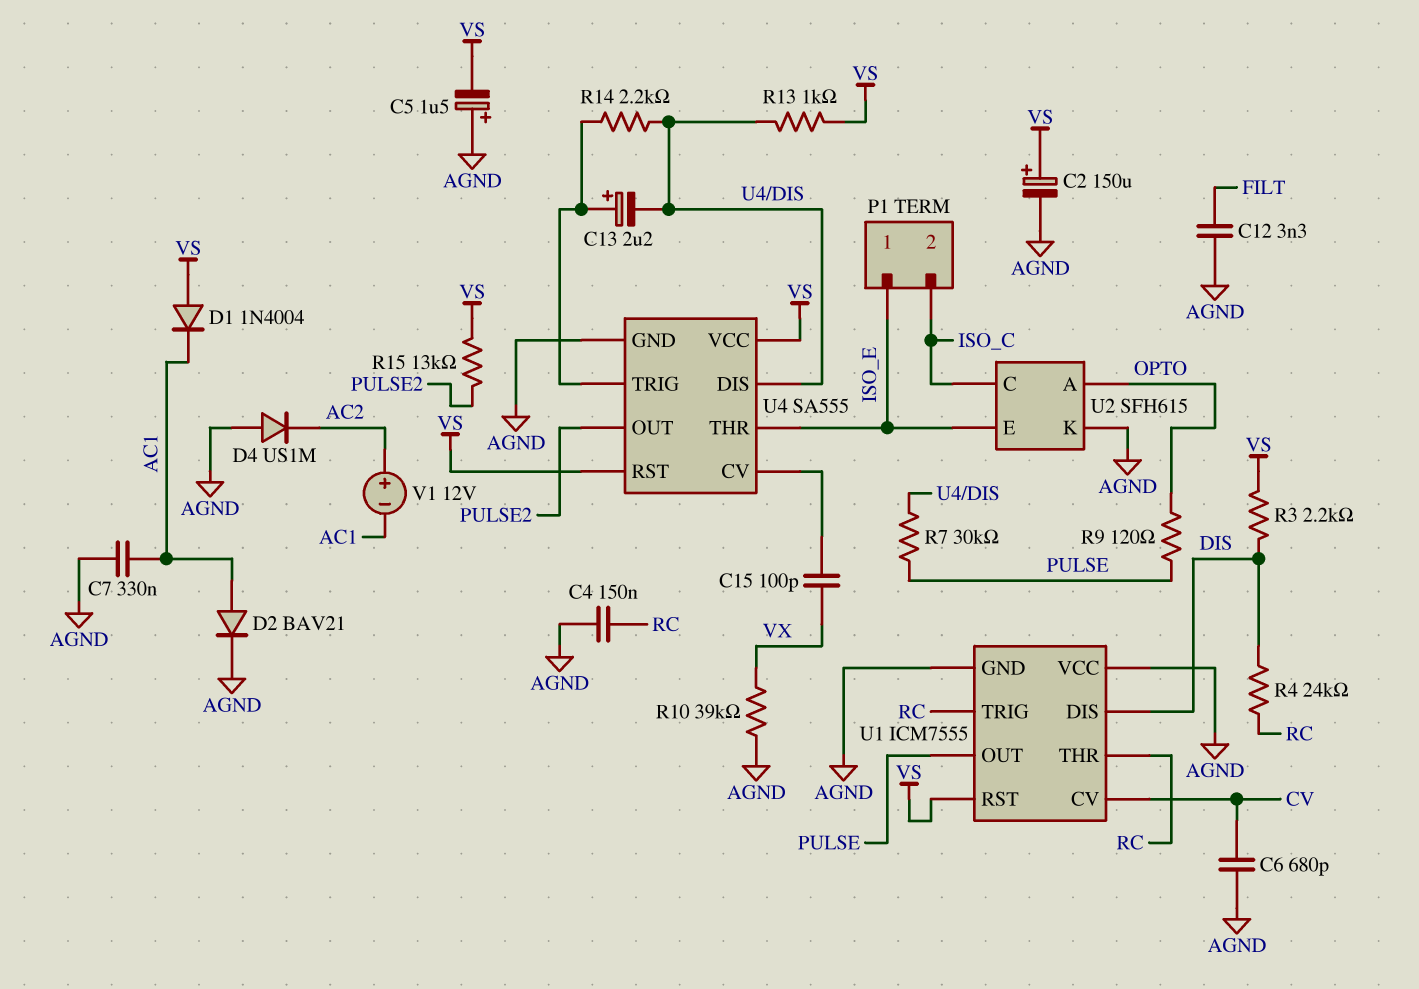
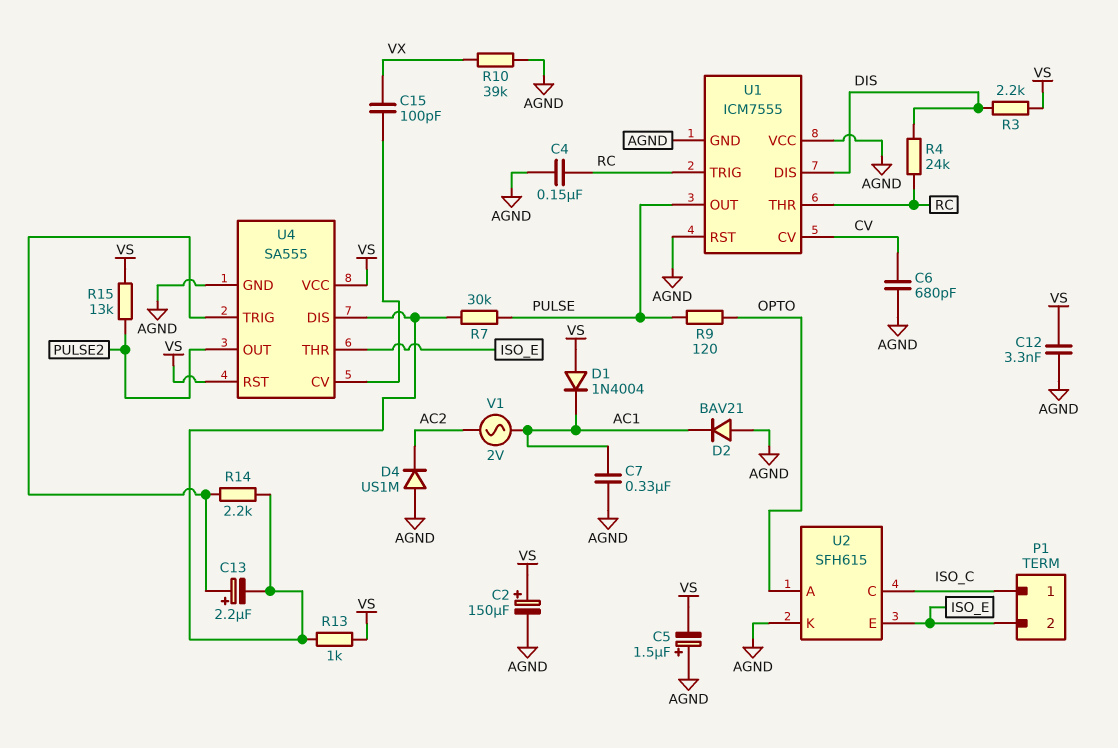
C12: 3.3nF (AGND, FILT) -> 3.3nF (AGND, VS)
D2: diode BAV21 (A AC1, K AGND) -> diode BAV21 (A AGND, K AC1)
P1 pin 1: ISO_E -> ISO_C
P1 pin 2: ISO_C -> ISO_E
U1 pin RST: VS -> AGND
V1: 12V (plus AC2, minus AC1) -> AC 2V (AC1, AC2)

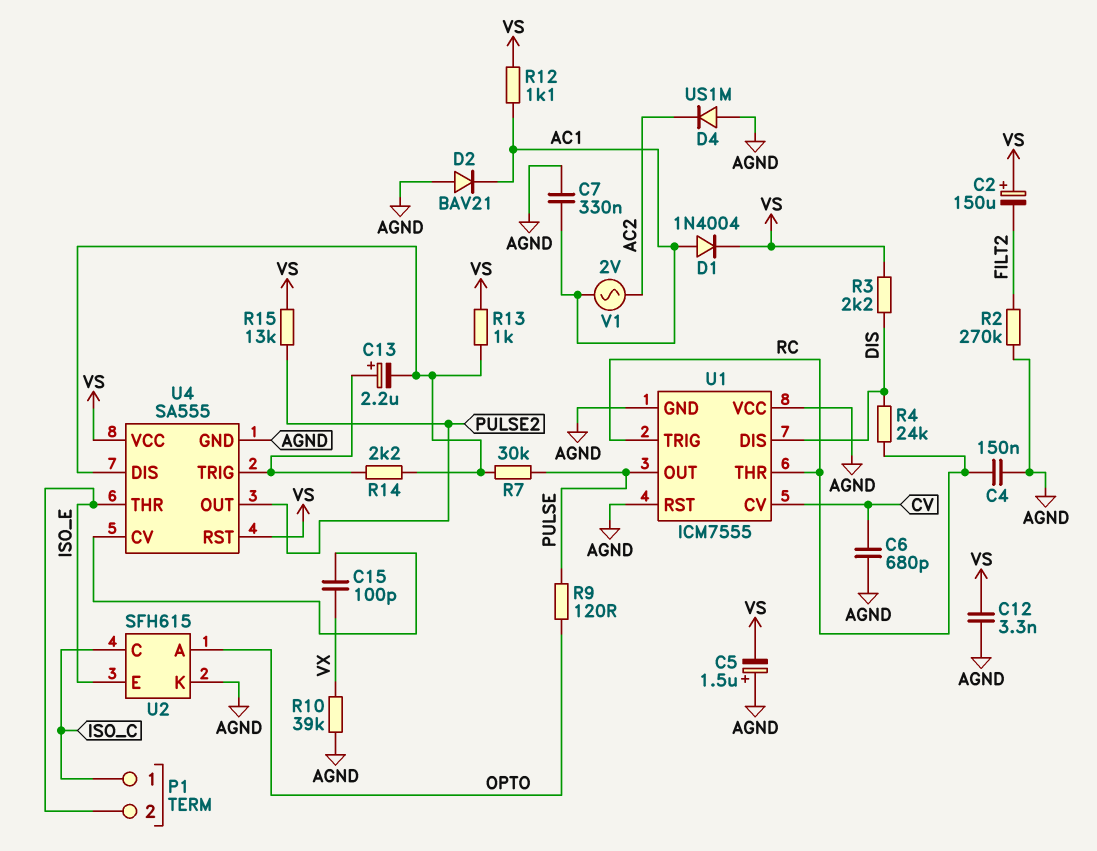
C2: 150uF (plus VS, minus AGND) -> 150uF (plus VS, minus FILT2)
D1: diode 1N4004 (A VS, K AC1) -> diode 1N4004 (A AC1, K VS)
R2: none -> 270k (AGND, FILT2)
R12: none -> 1.1k (AC1, VS)

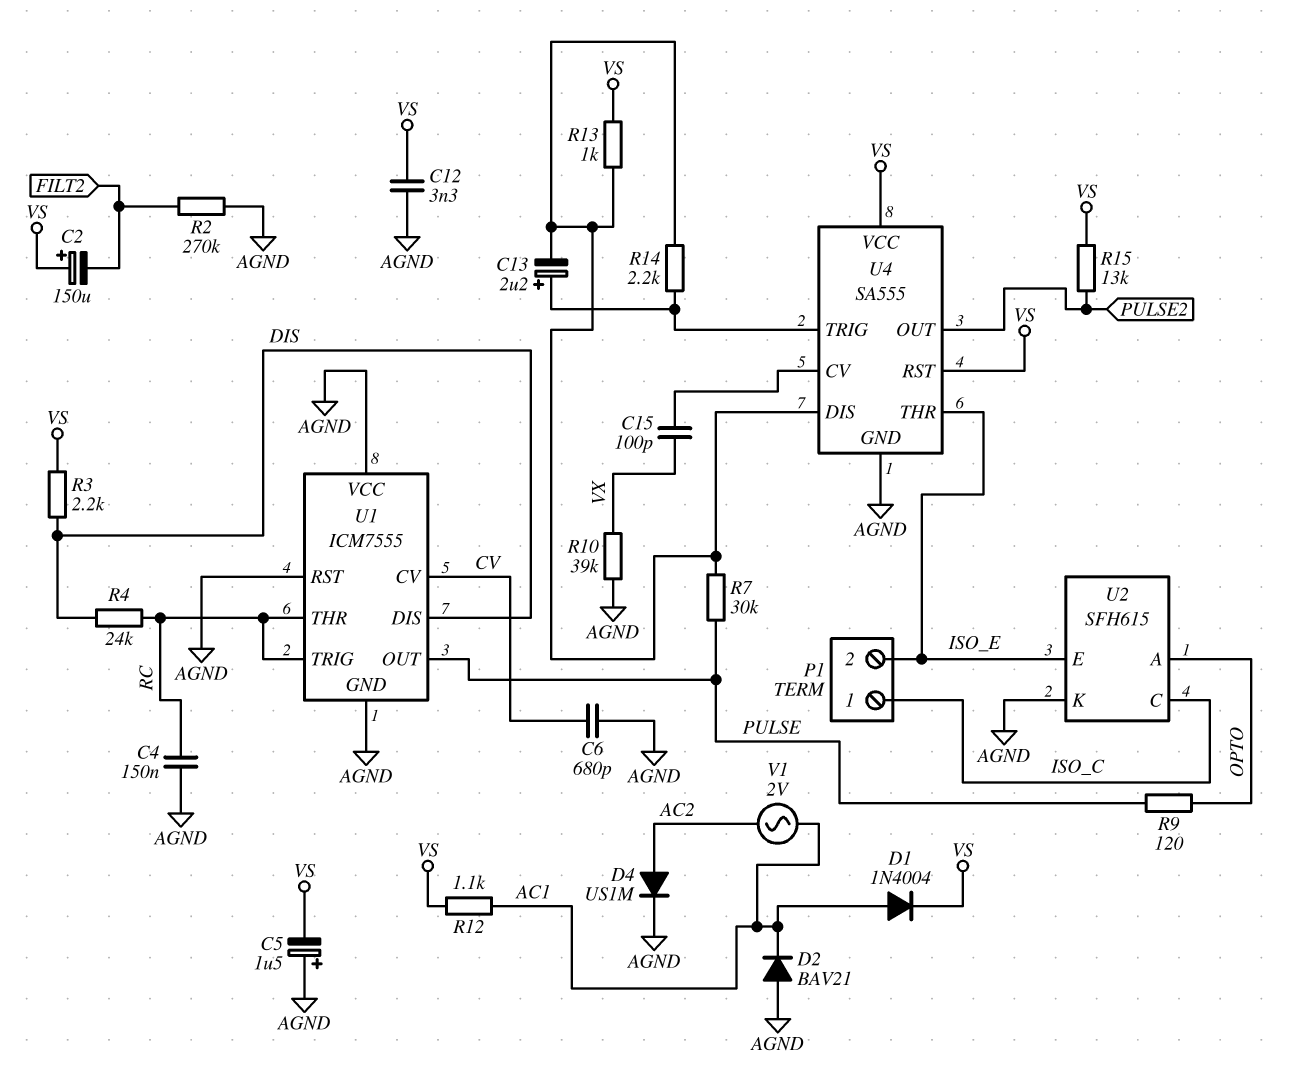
C7: 330nF (AC1, AGND) -> none
D4: diode US1M (A AGND, K AC2) -> diode US1M (A AC2, K AGND)

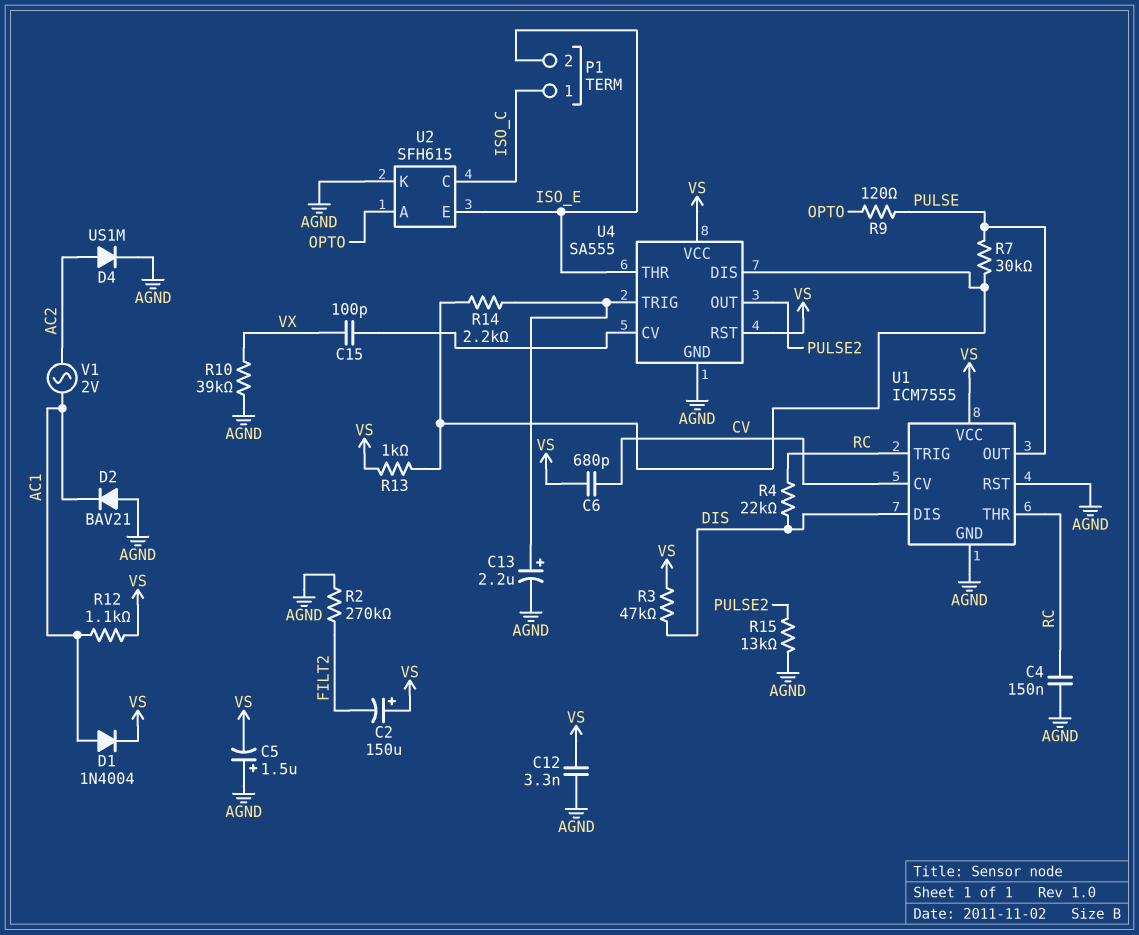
C6: 680pF (AGND, CV) -> 680pF (CV, VS)
C13: 2.2uF (plus U4/TRIG, minus U4/DIS) -> 2.2uF (plus U4/TRIG, minus AGND)
R3: 2.2k (DIS, VS) -> 47k (DIS, VS)
R4: 24k (DIS, RC) -> 22k (DIS, RC)
R15: 13k (PULSE2, VS) -> 13k (AGND, PULSE2)
U1 pin VCC: AGND -> VS

